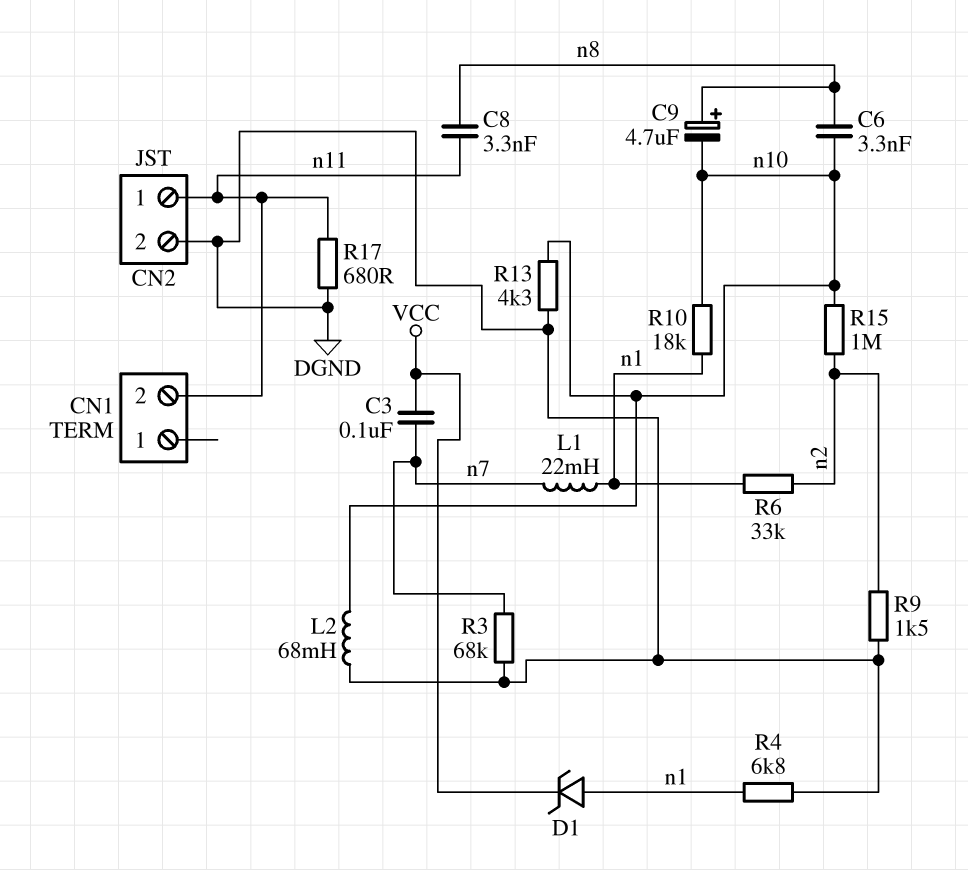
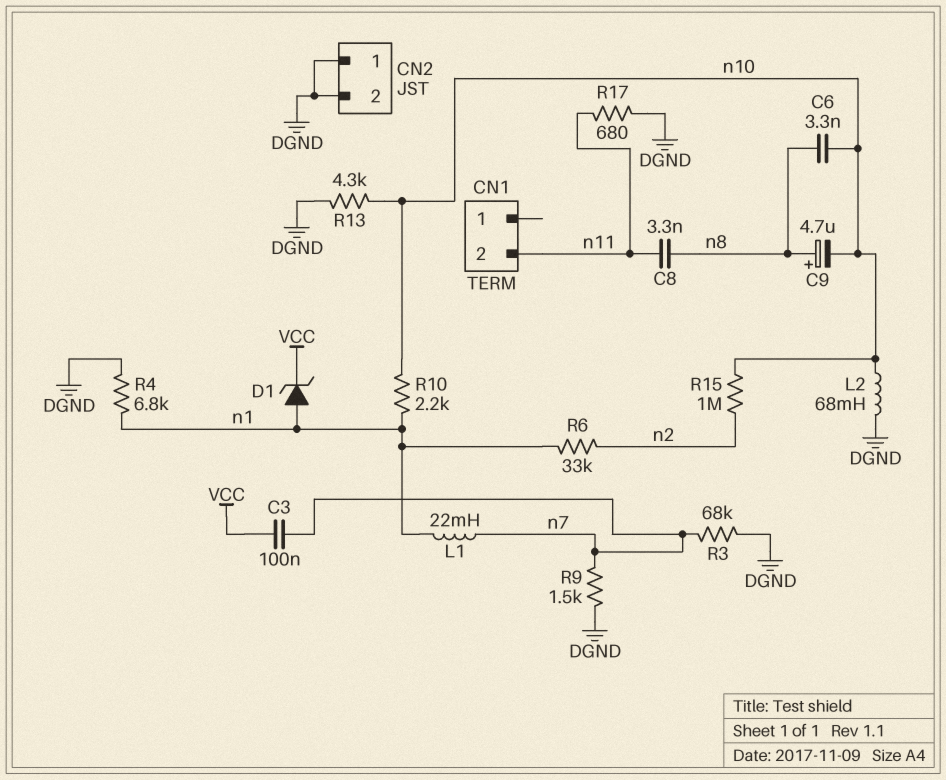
CN2 pin 1: n11 -> DGND
R9: 1.5k (DGND, n2) -> 1.5k (DGND, n7)
R10: 18k (n1, n10) -> 2.2k (n1, n10)

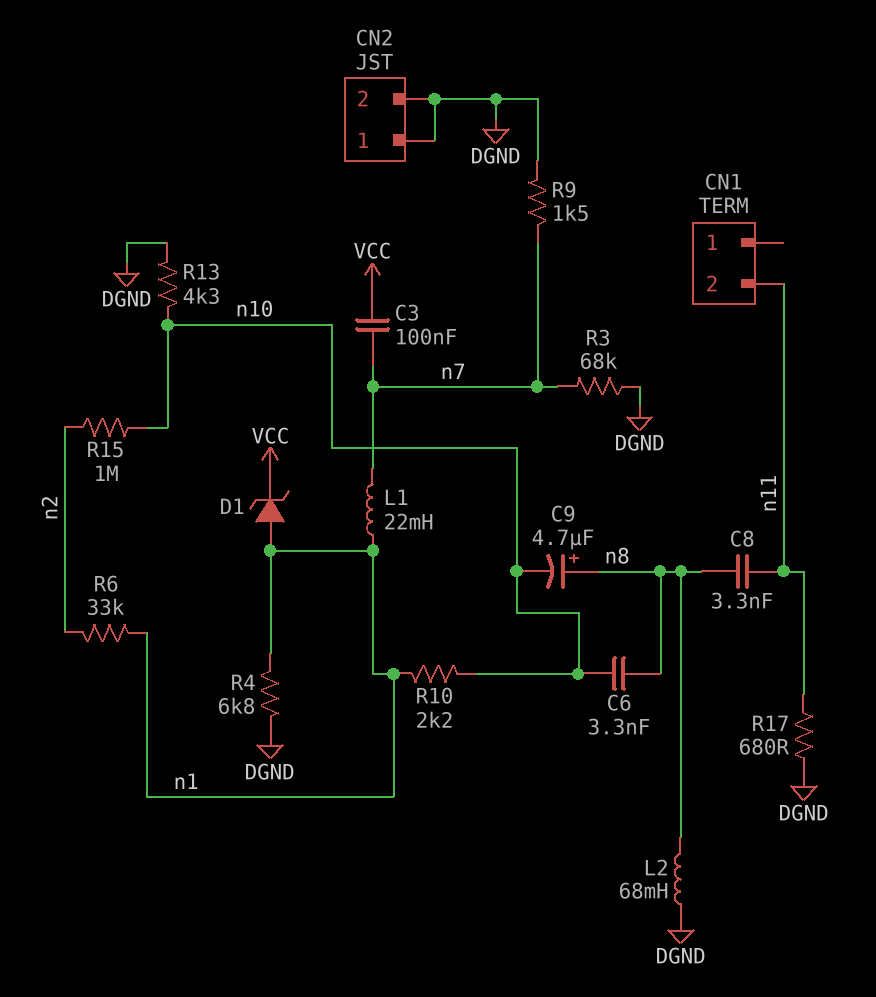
L2: 68mH (DGND, n10) -> 68mH (DGND, n8)

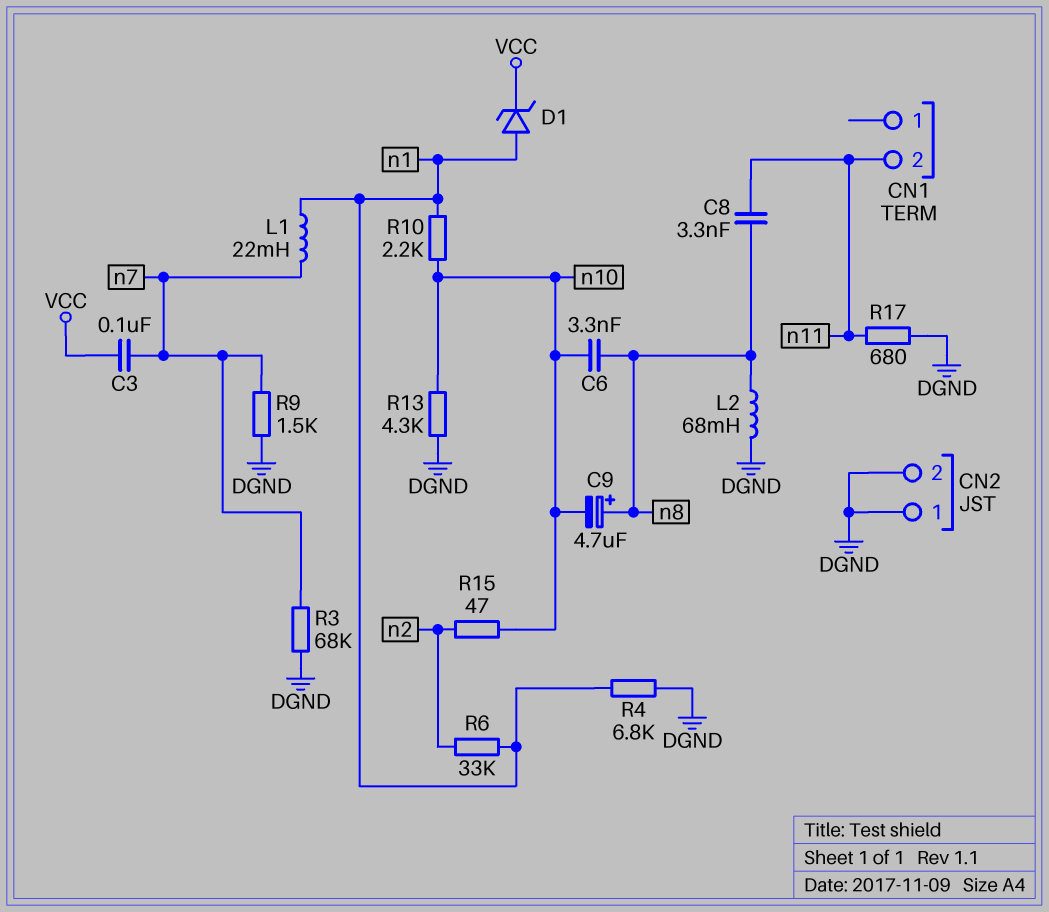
R15: 1M (n2, n10) -> 47 (n2, n10)

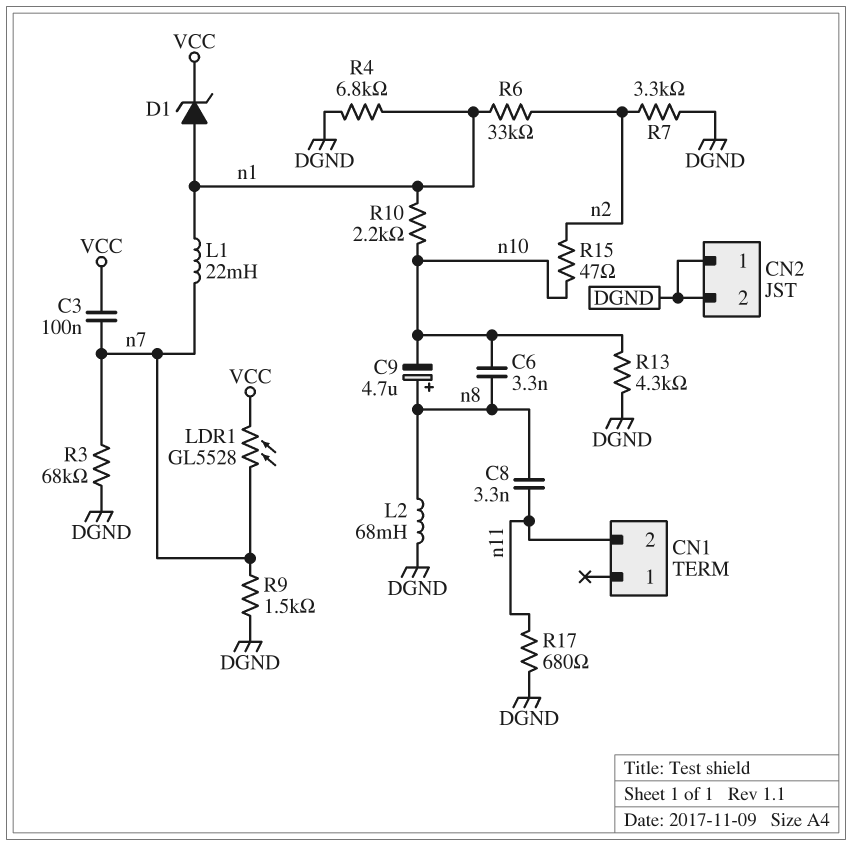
LDR1: none -> GL5528 (VCC, n7)
R7: none -> 3.3k (DGND, n2)

